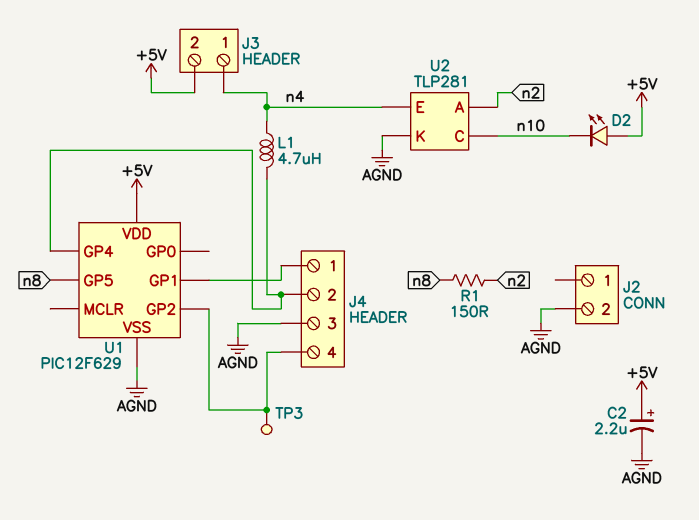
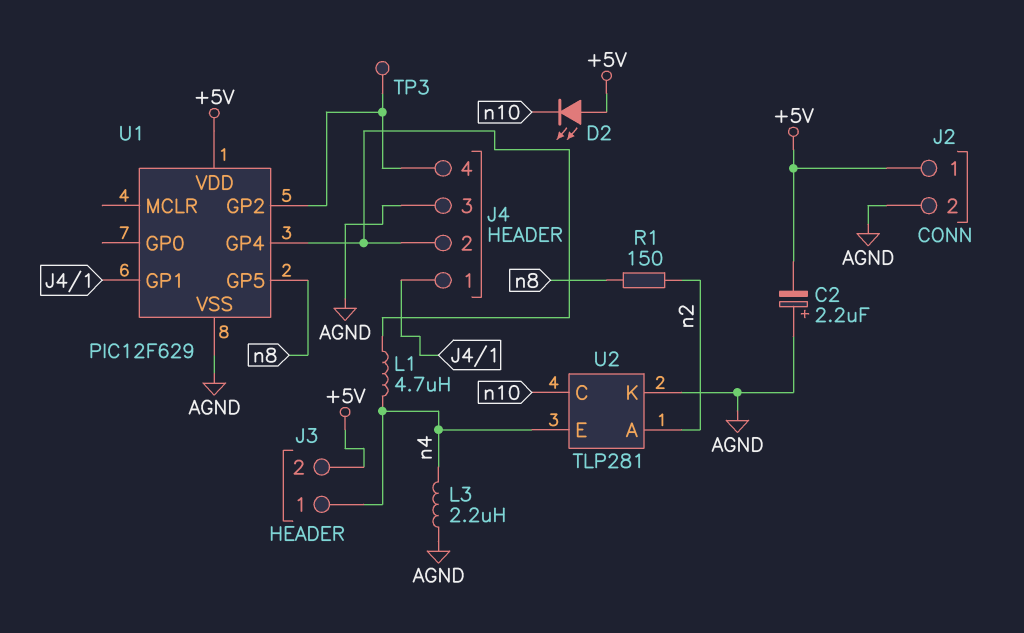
C2: 2.2uF (plus +5V, minus AGND) -> 2.2uF (plus AGND, minus +5V)
J2 pin 1: none -> +5V
L3: none -> 2.2uH (AGND, n4)

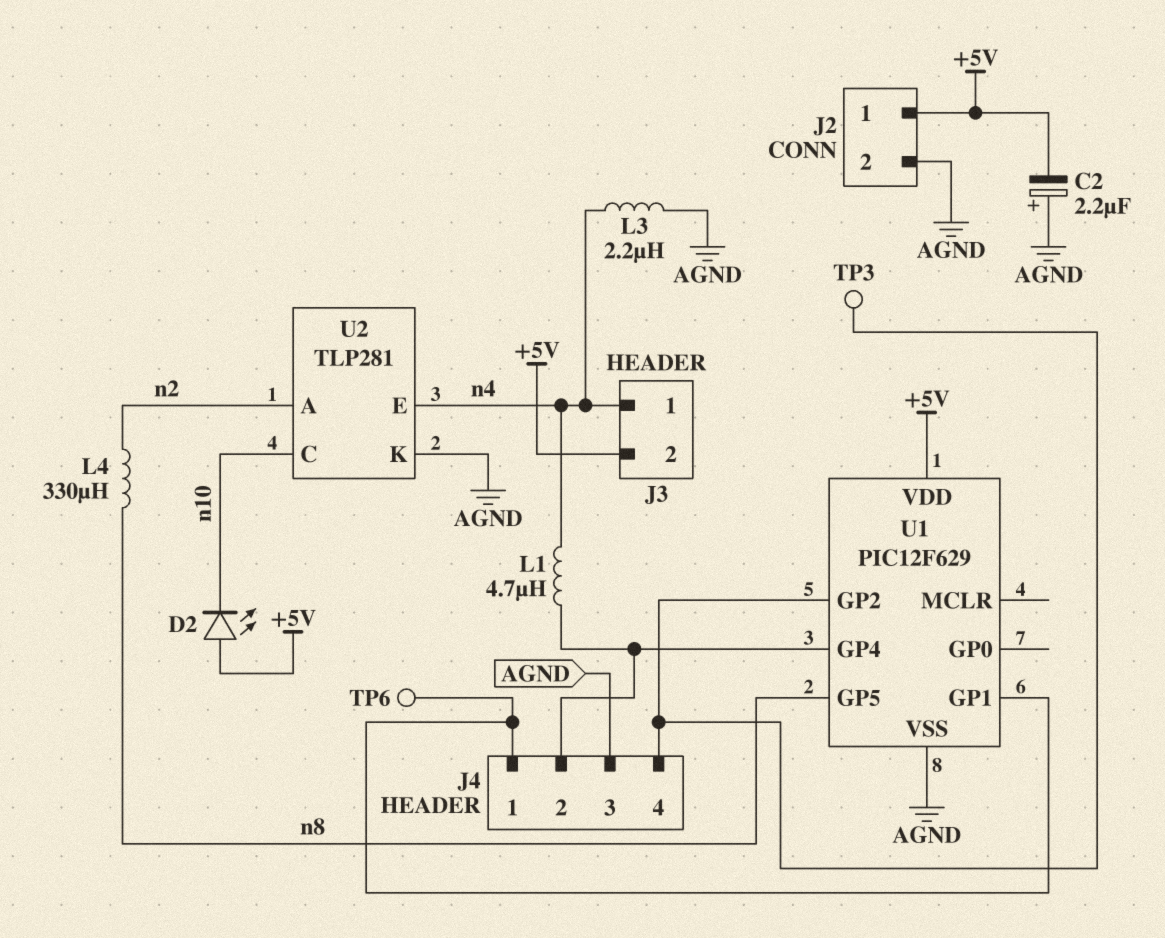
L4: none -> 330uH (n2, n8)
R1: 150 (n2, n8) -> none
TP6: none -> test point (J4/1)

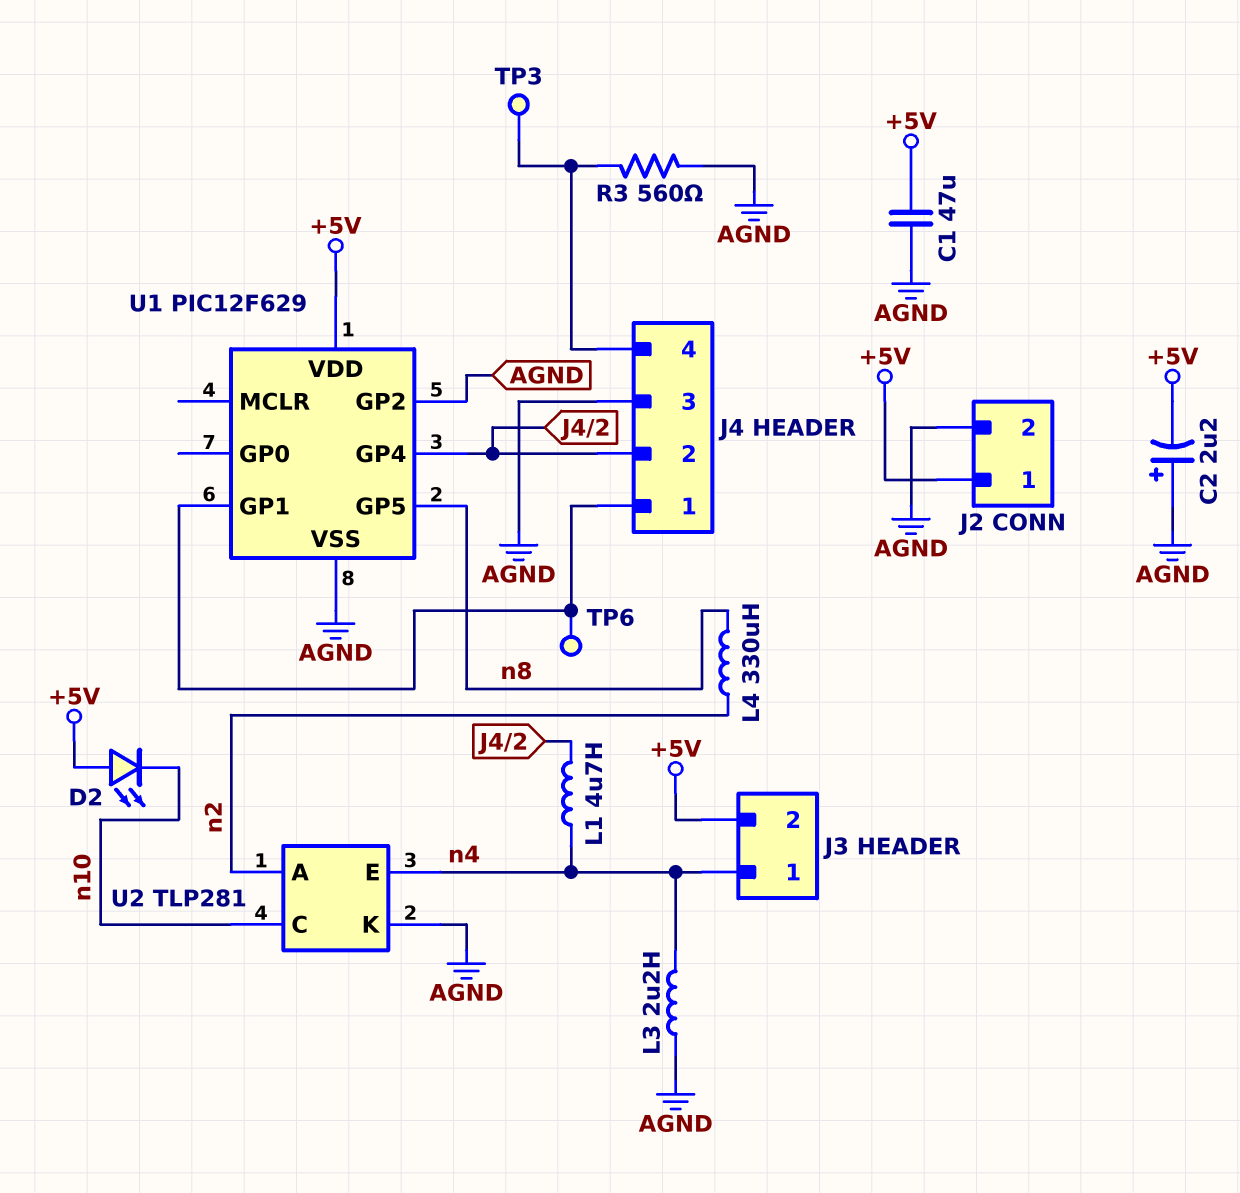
C1: none -> 47uF (+5V, AGND)
R3: none -> 560 (AGND, J4/4)
U1 pin GP2: J4/4 -> AGND

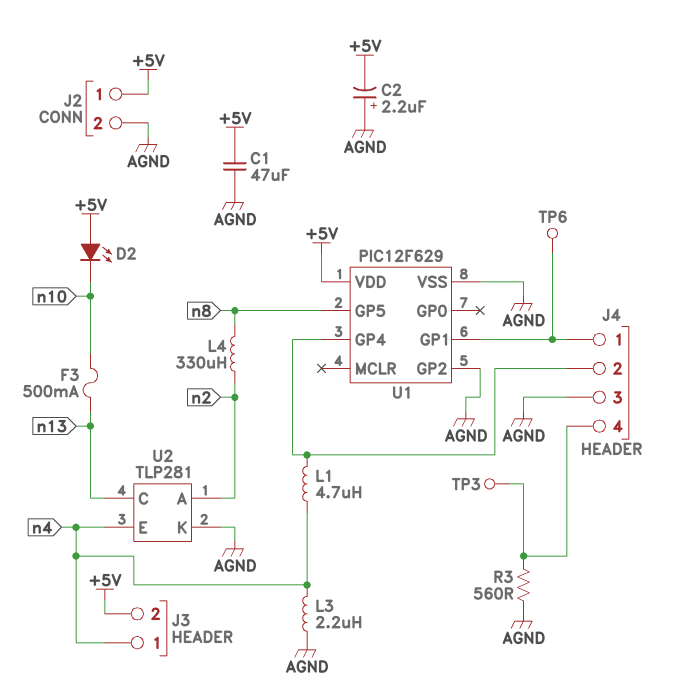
F3: none -> 500mA (n10, n13)
U2 pin C: n10 -> n13

